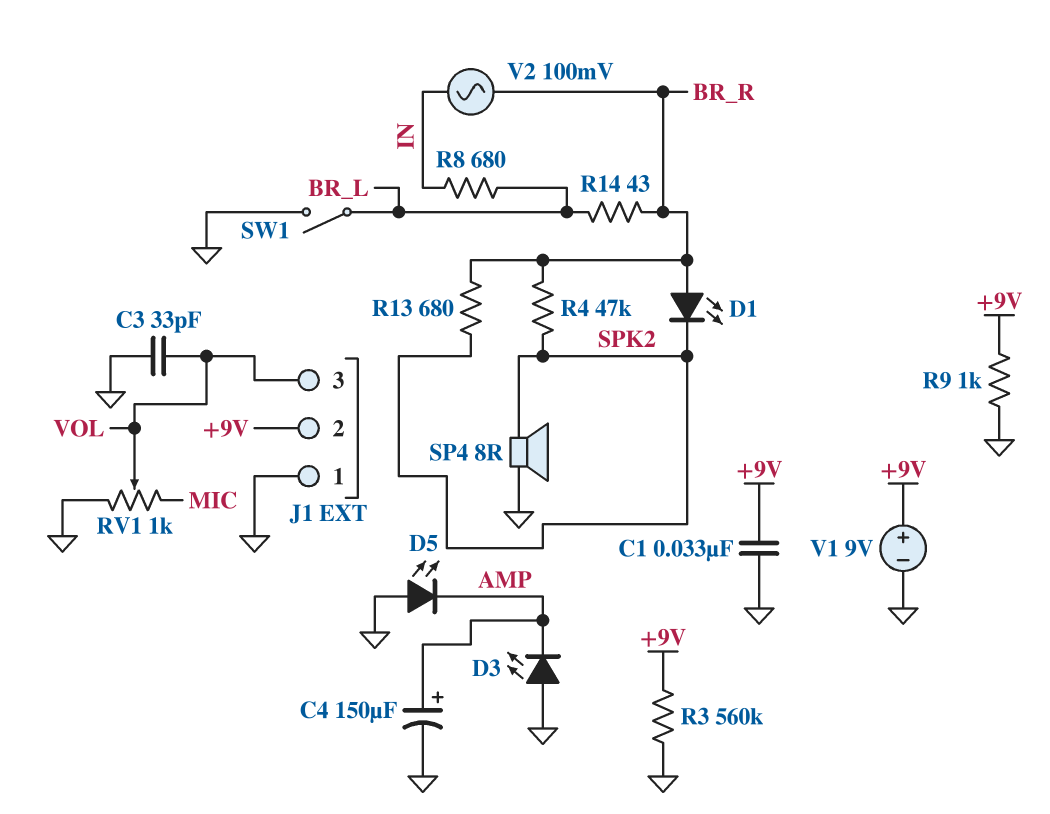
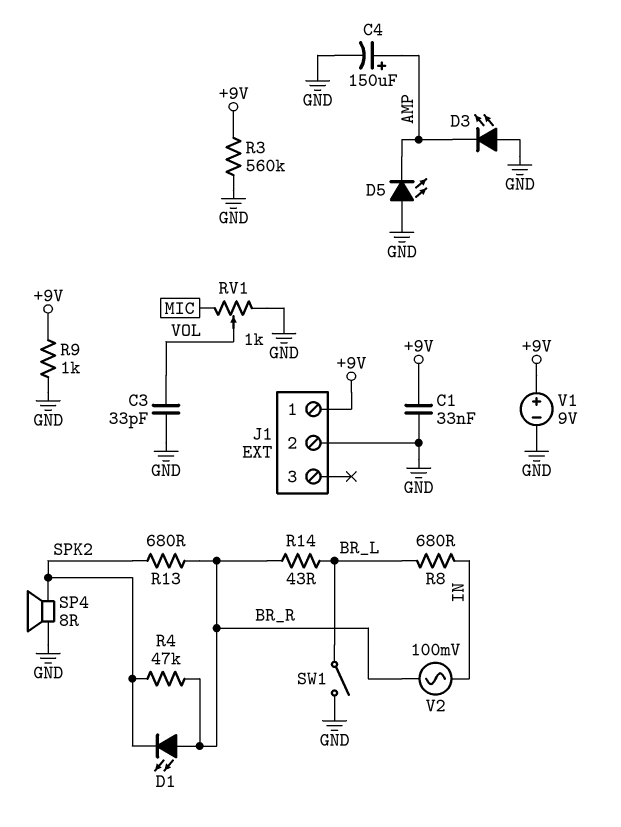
J1 pin 1: GND -> +9V
J1 pin 2: +9V -> GND
J1 pin 3: VOL -> none

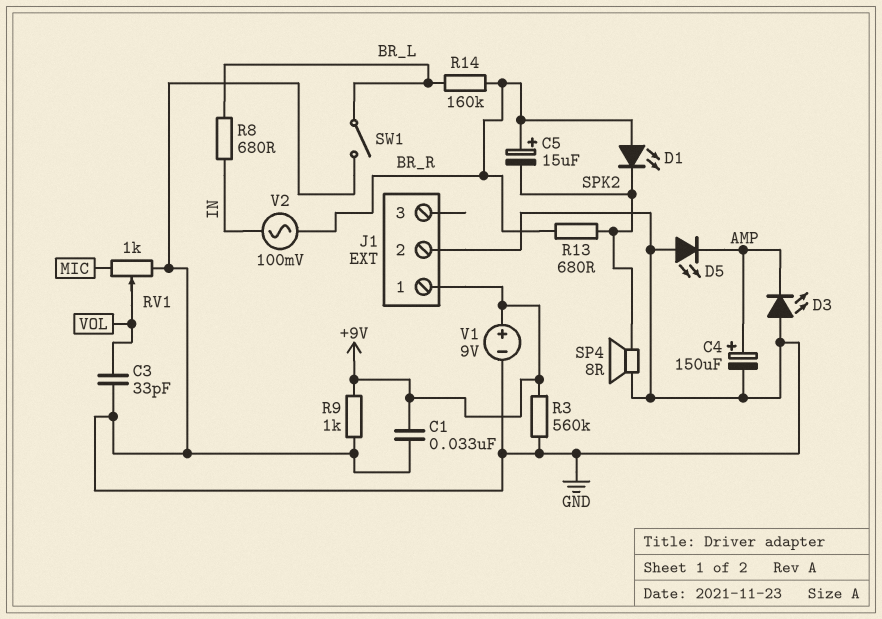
C5: none -> 15uF (plus BR_R, minus SPK2)
R4: 47k (BR_R, SPK2) -> none
R14: 43 (BR_L, BR_R) -> 160k (BR_L, BR_R)

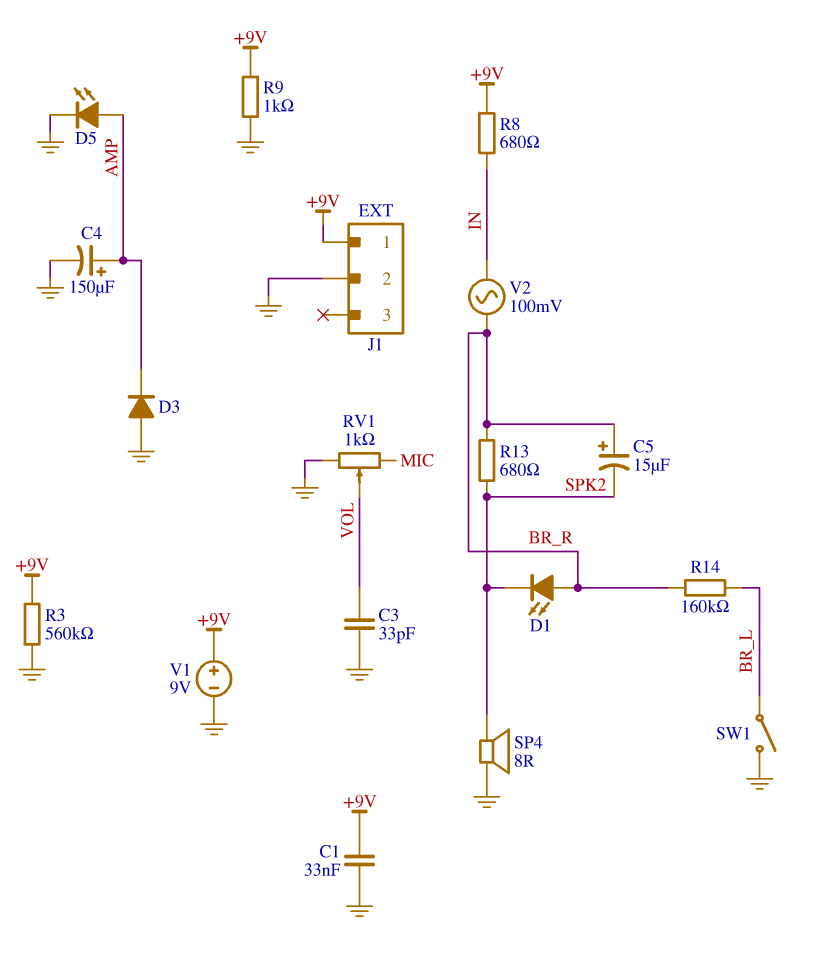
D3: LED (A GND, K AMP) -> diode (A GND, K AMP)
D5: LED (A GND, K AMP) -> LED (A AMP, K GND)
R8: 680 (BR_L, IN) -> 680 (+9V, IN)

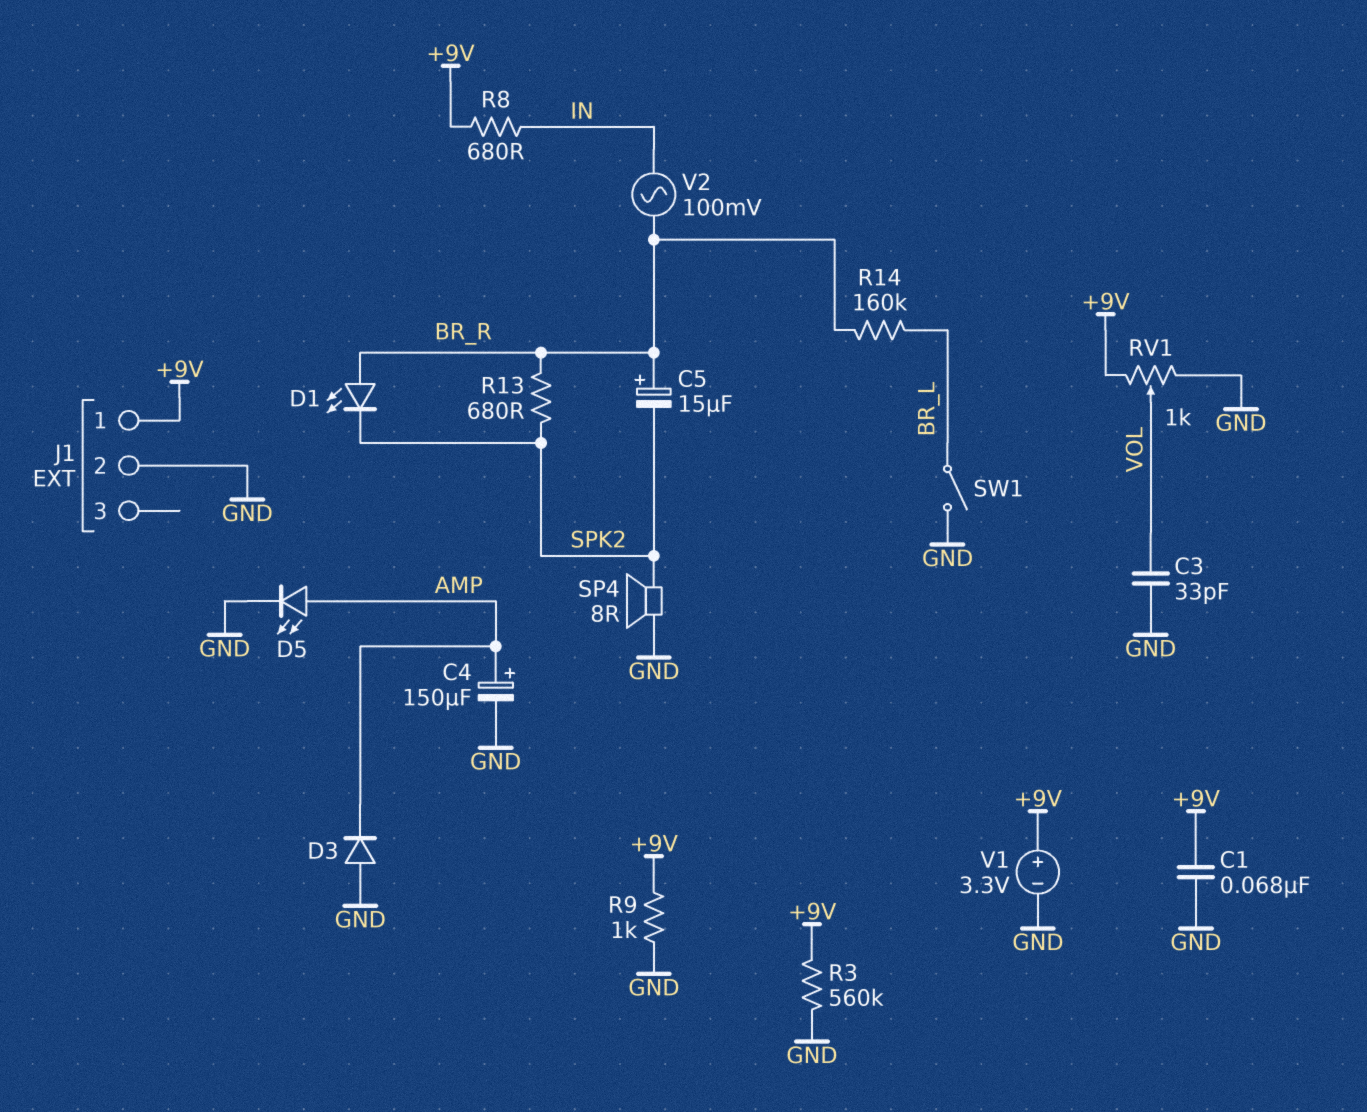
C1: 33nF (+9V, GND) -> 68nF (+9V, GND)
RV1: 1k (GND, MIC, wiper VOL) -> 1k (+9V, GND, wiper VOL)
V1: 9V (plus +9V, minus GND) -> 3.3V (plus +9V, minus GND)

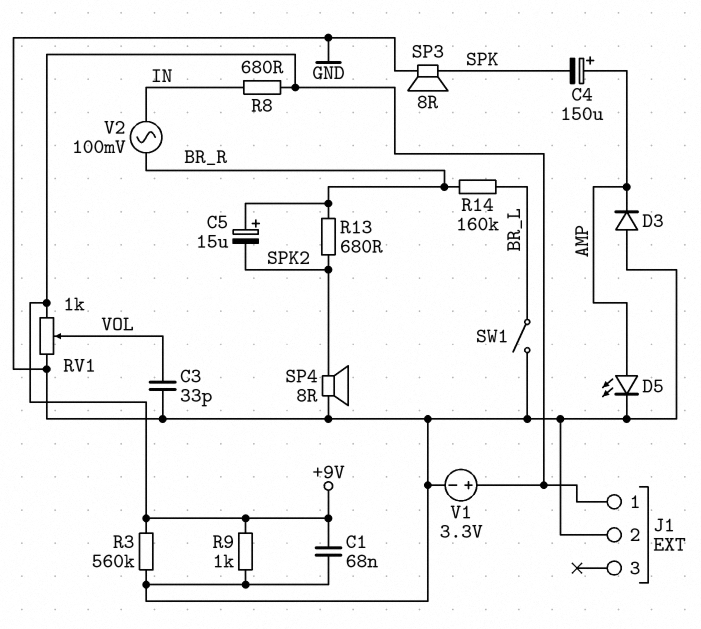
C4: 150uF (plus AMP, minus GND) -> 150uF (plus AMP, minus SPK)
D1: LED (A BR_R, K SPK2) -> none
SP3: none -> speaker 8R (GND, SPK)

